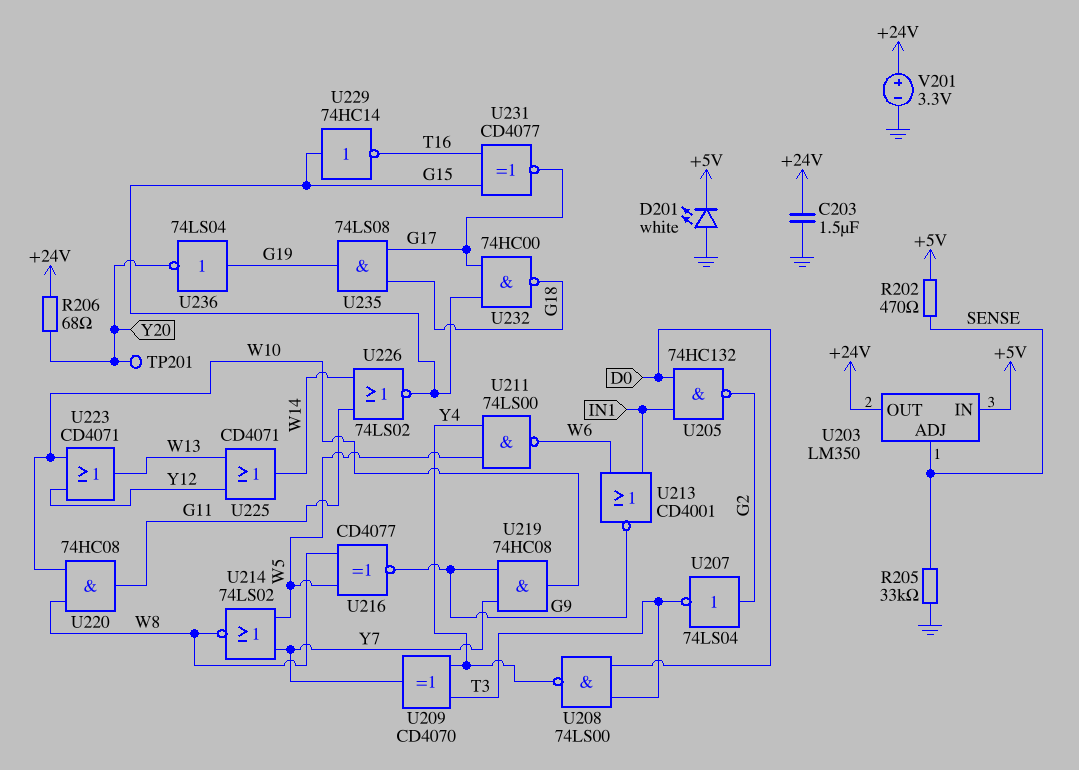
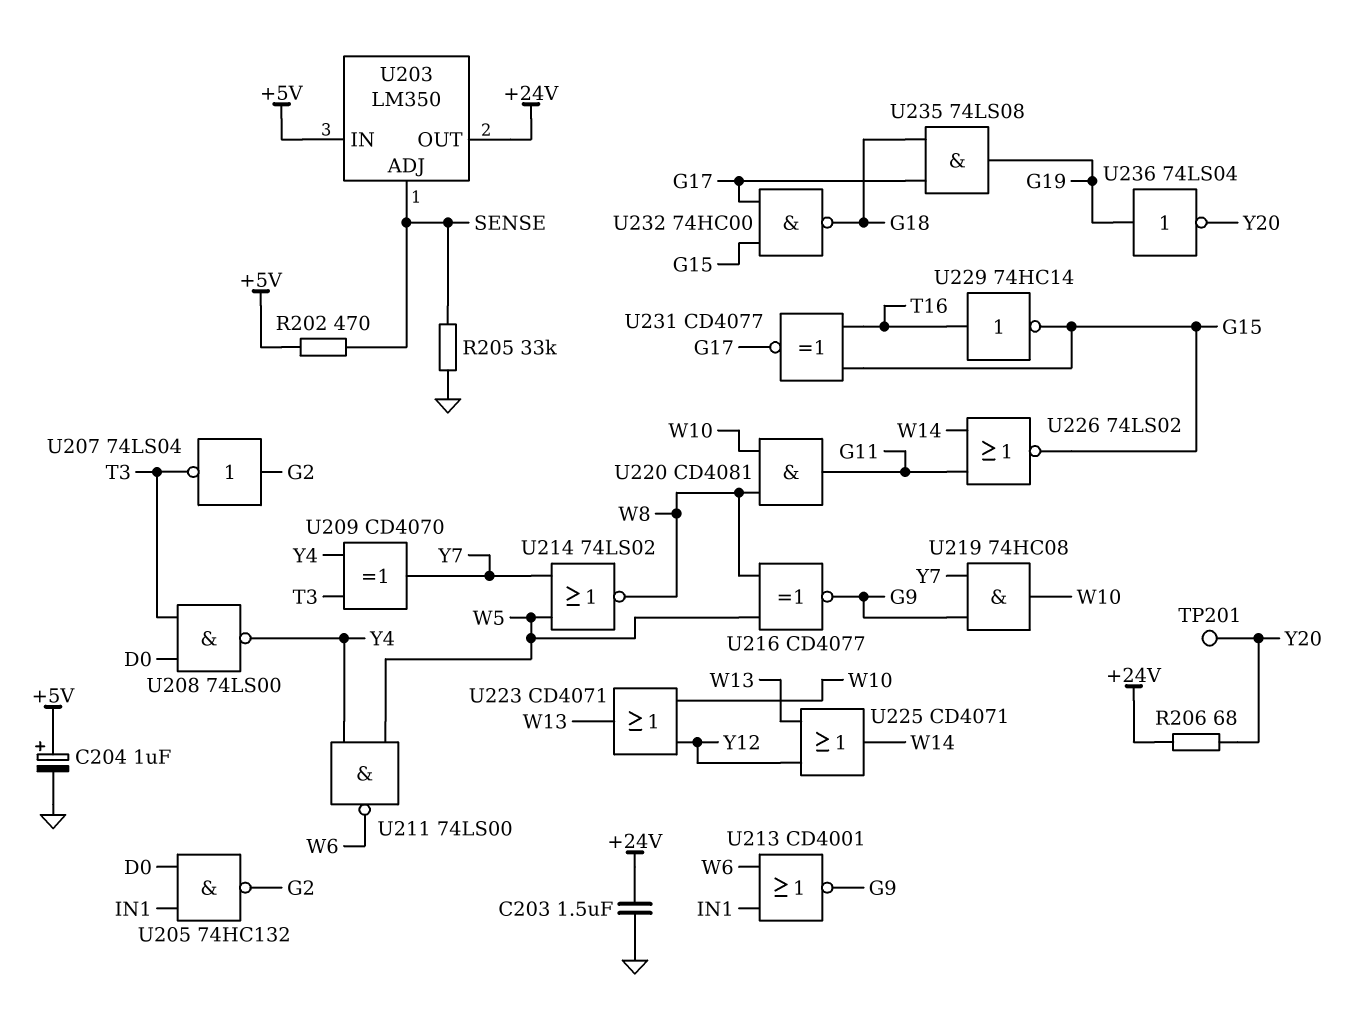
C204: none -> 1uF (plus +5V, minus GND)
D201: LED white (A GND, K +5V) -> none
U220: AND 74HC08 (in W8, in W10, out G11) -> AND CD4081 (in W8, in W10, out G11)
U229: NOT 74HC14 (in G15, out T16) -> NOT 74HC14 (in T16, out G15)
V201: 3.3V (plus +24V, minus GND) -> none

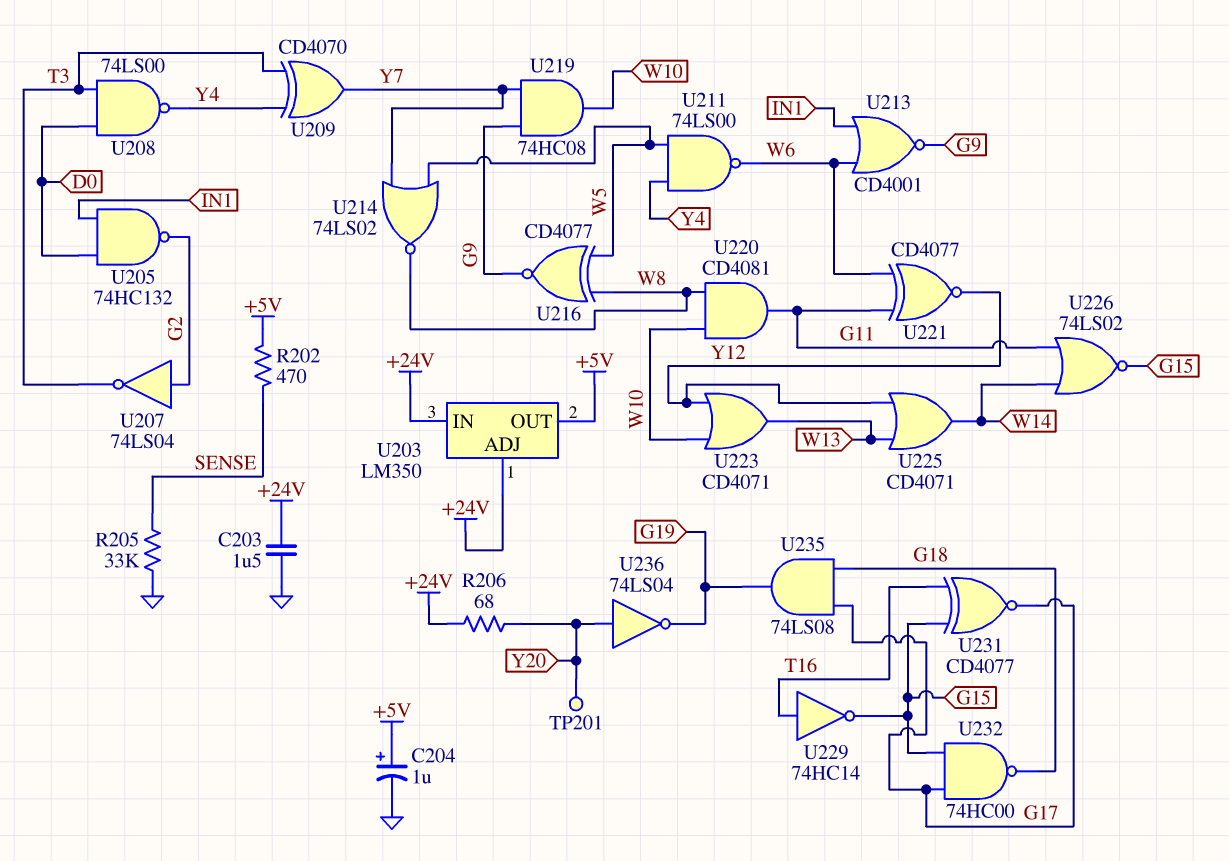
U203 pin ADJ: SENSE -> +24V
U203 pin IN: +5V -> +24V
U203 pin OUT: +24V -> +5V
U221: none -> XNOR CD4077 (in G11, in W6, out Y12)
U236: NOT 74LS04 (in G19, out Y20) -> NOT 74LS04 (in Y20, out G19)

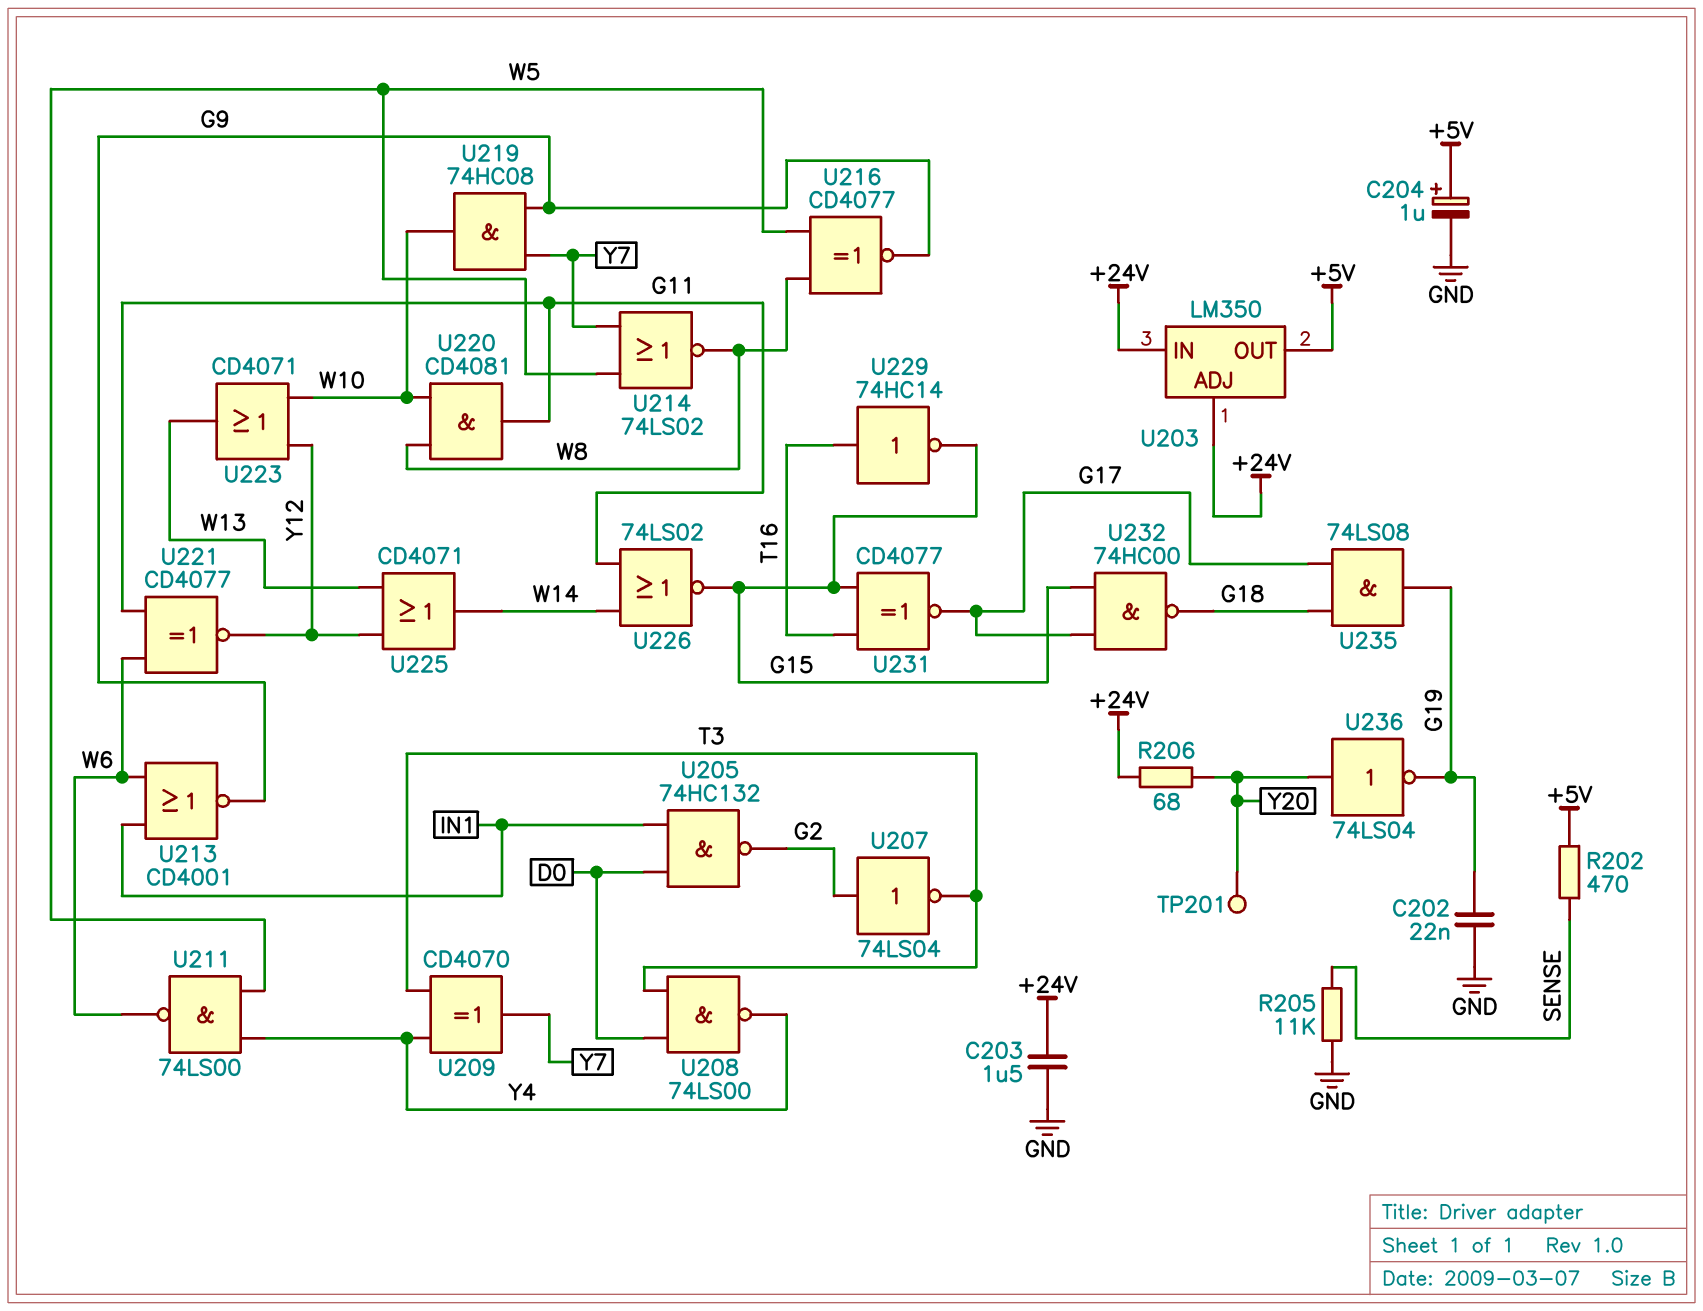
C202: none -> 22nF (G19, GND)
R205: 33k (GND, SENSE) -> 11k (GND, SENSE)

